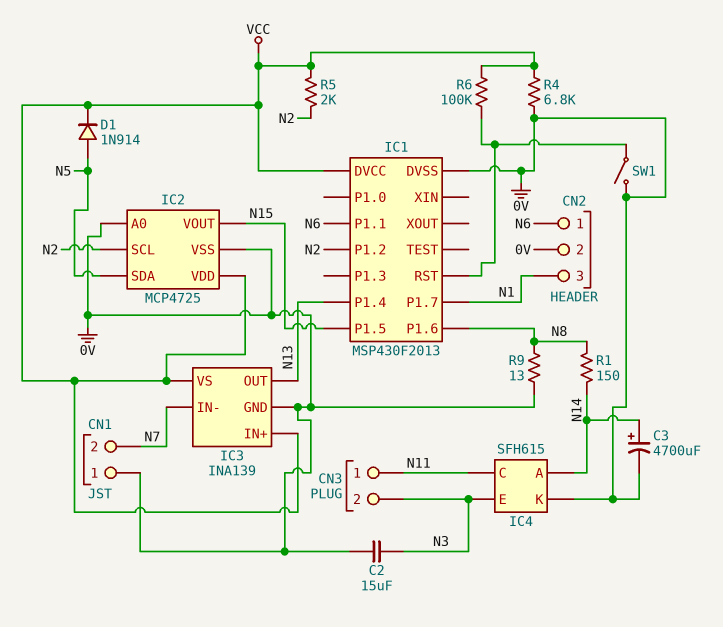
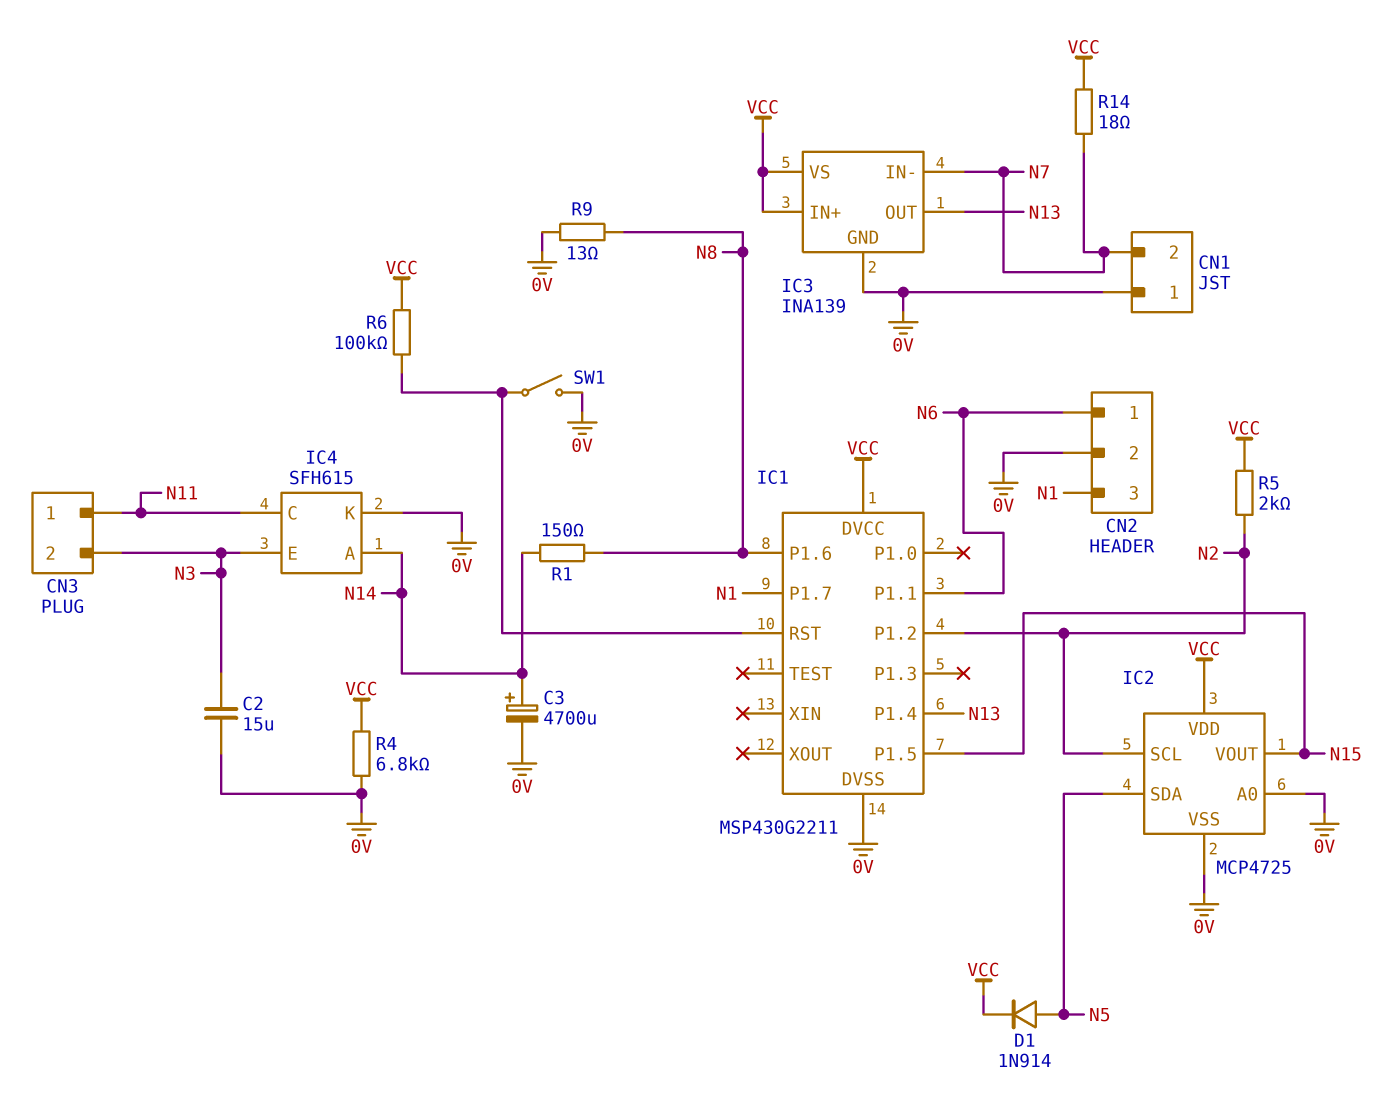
IC1: MSP430F2013 -> MSP430G2211
R14: none -> 18 (N7, VCC)

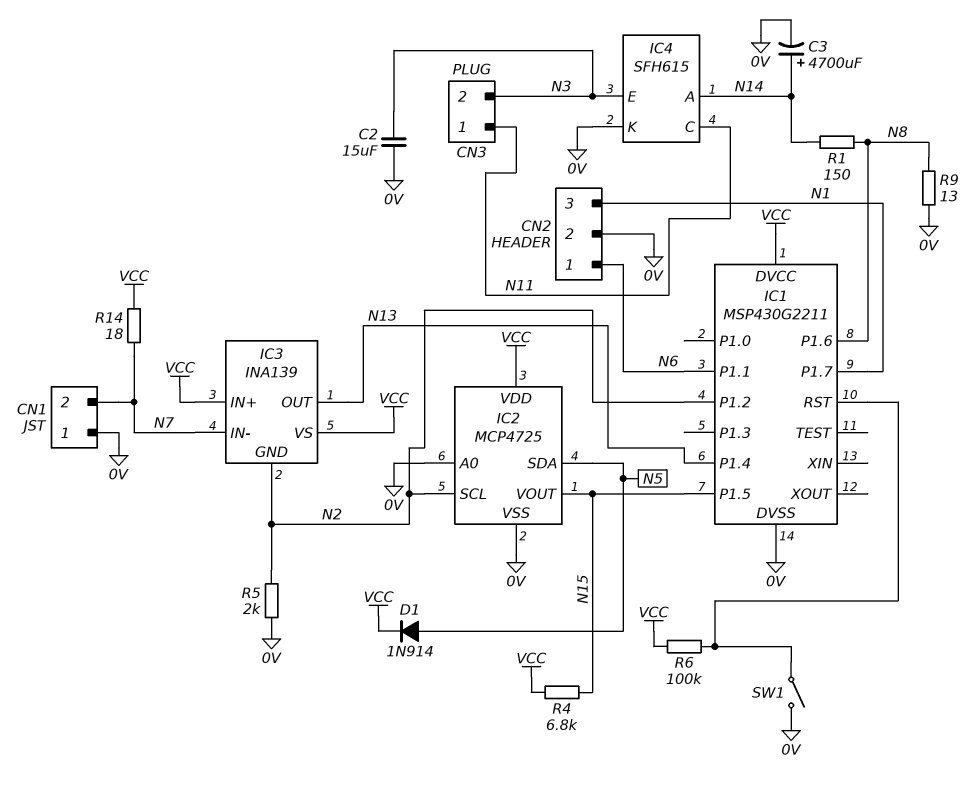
IC3 pin GND: 0V -> N2
R4: 6.8k (0V, VCC) -> 6.8k (N15, VCC)
R5: 2k (N2, VCC) -> 2k (0V, N2)

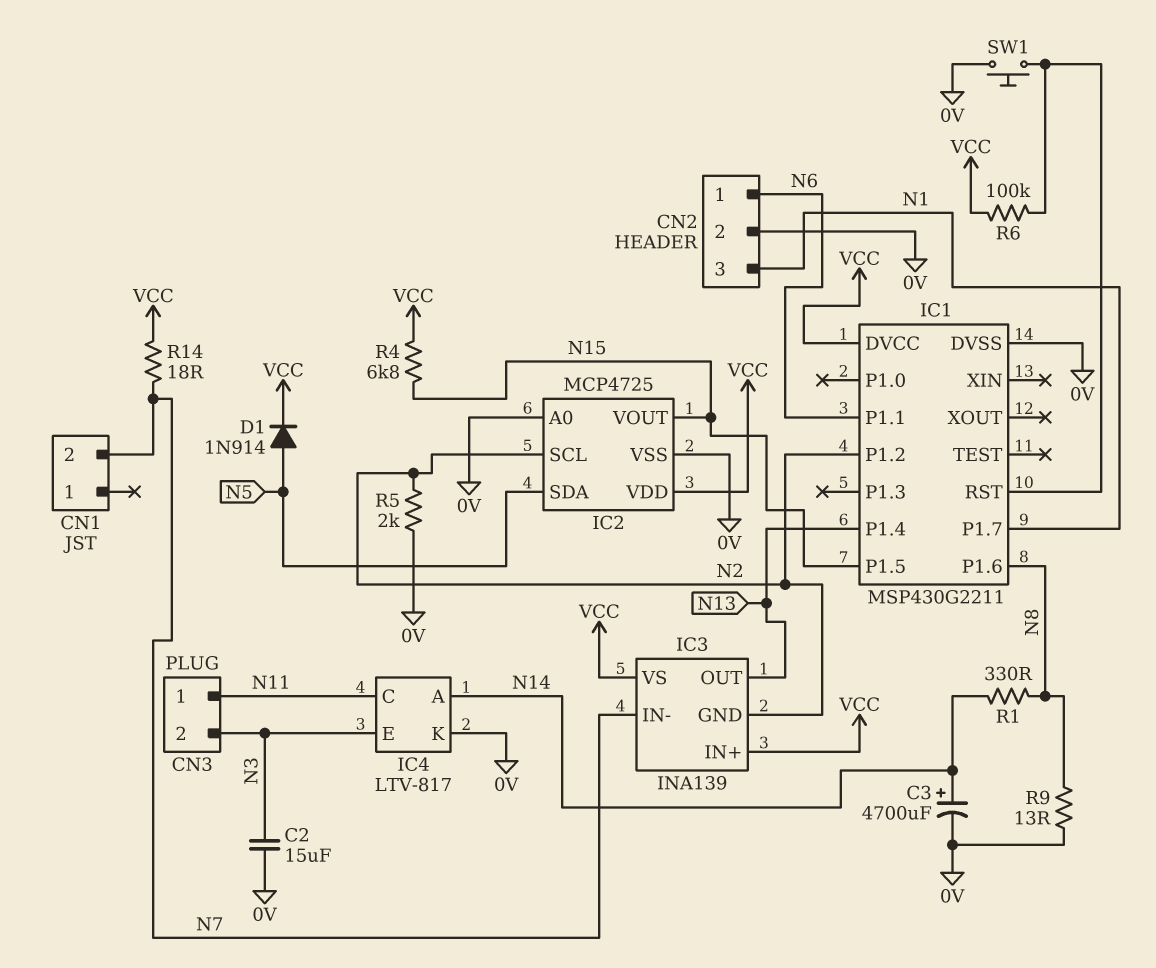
CN1 pin 1: 0V -> none
IC4: SFH615 -> LTV-817
R1: 150 (N8, N14) -> 330 (N8, N14)
SW1: switch (0V, IC1/RST) -> button (0V, IC1/RST)

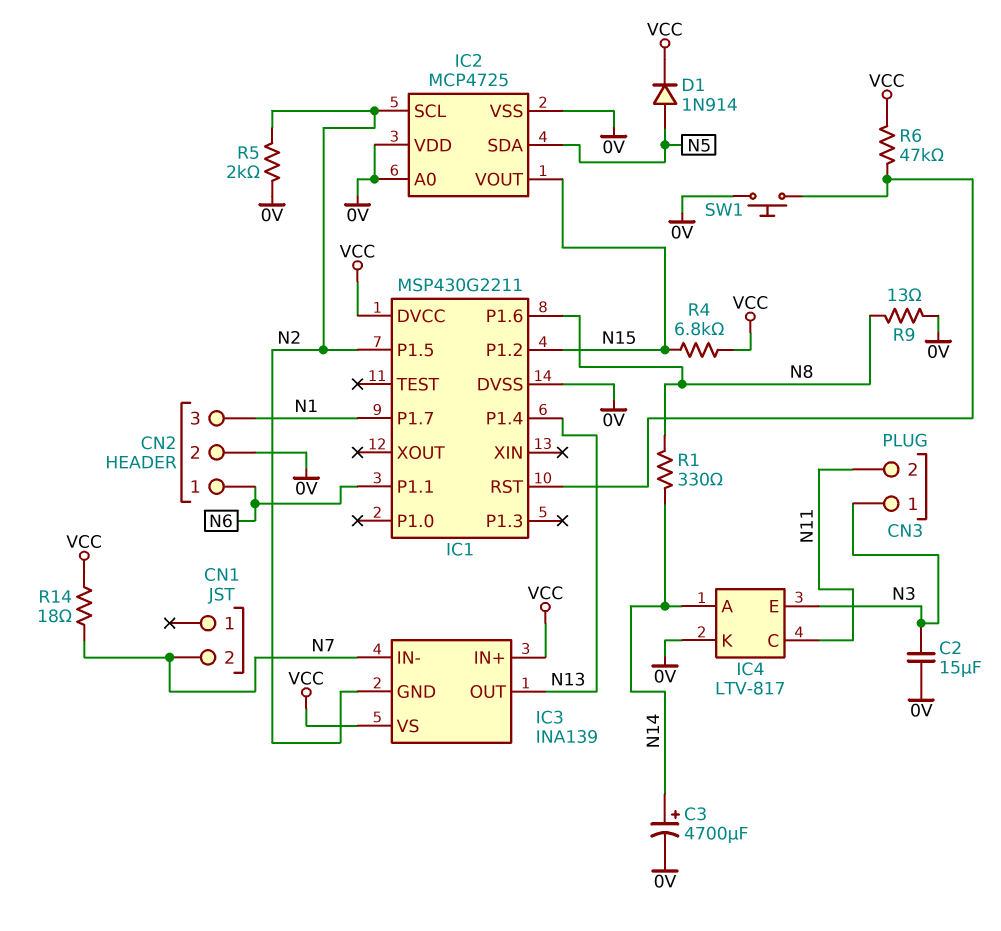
CN3 pin 1: N11 -> N3
CN3 pin 2: N3 -> N11
IC1 pin P1.2: N2 -> N15
IC1 pin P1.5: N15 -> N2
IC2 pin VDD: VCC -> 0V
R6: 100k (IC1/RST, VCC) -> 47k (IC1/RST, VCC)

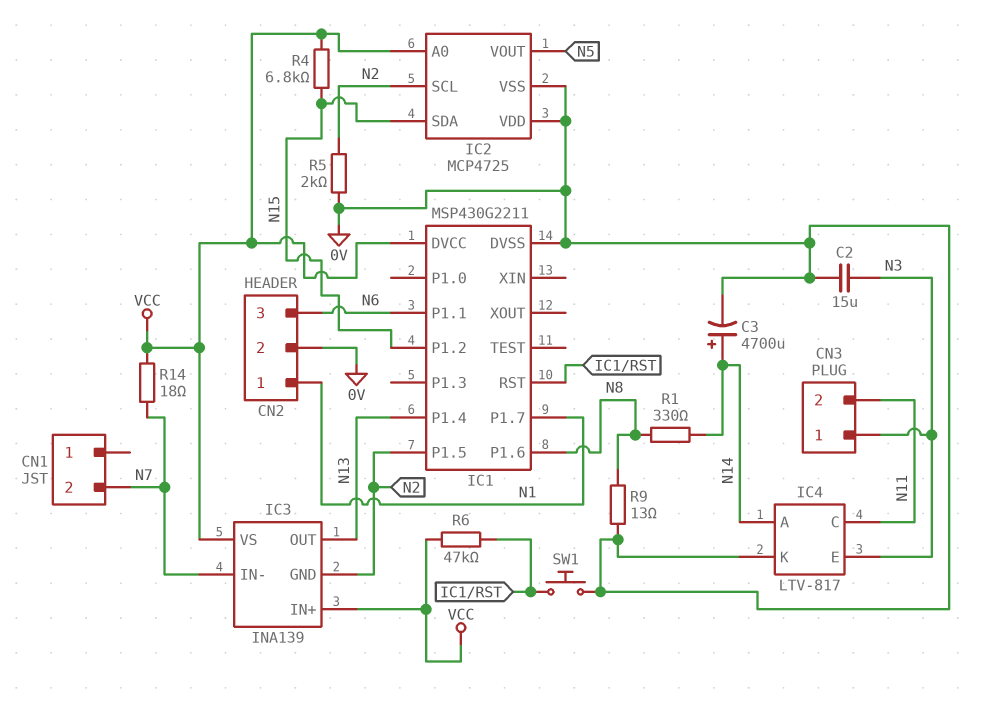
CN2 pin 1: N6 -> N1
CN2 pin 3: N1 -> N6
D1: diode 1N914 (A N5, K VCC) -> none
IC2 pin A0: 0V -> VCC
IC2 pin SDA: N5 -> N15
IC2 pin VOUT: N15 -> N5

